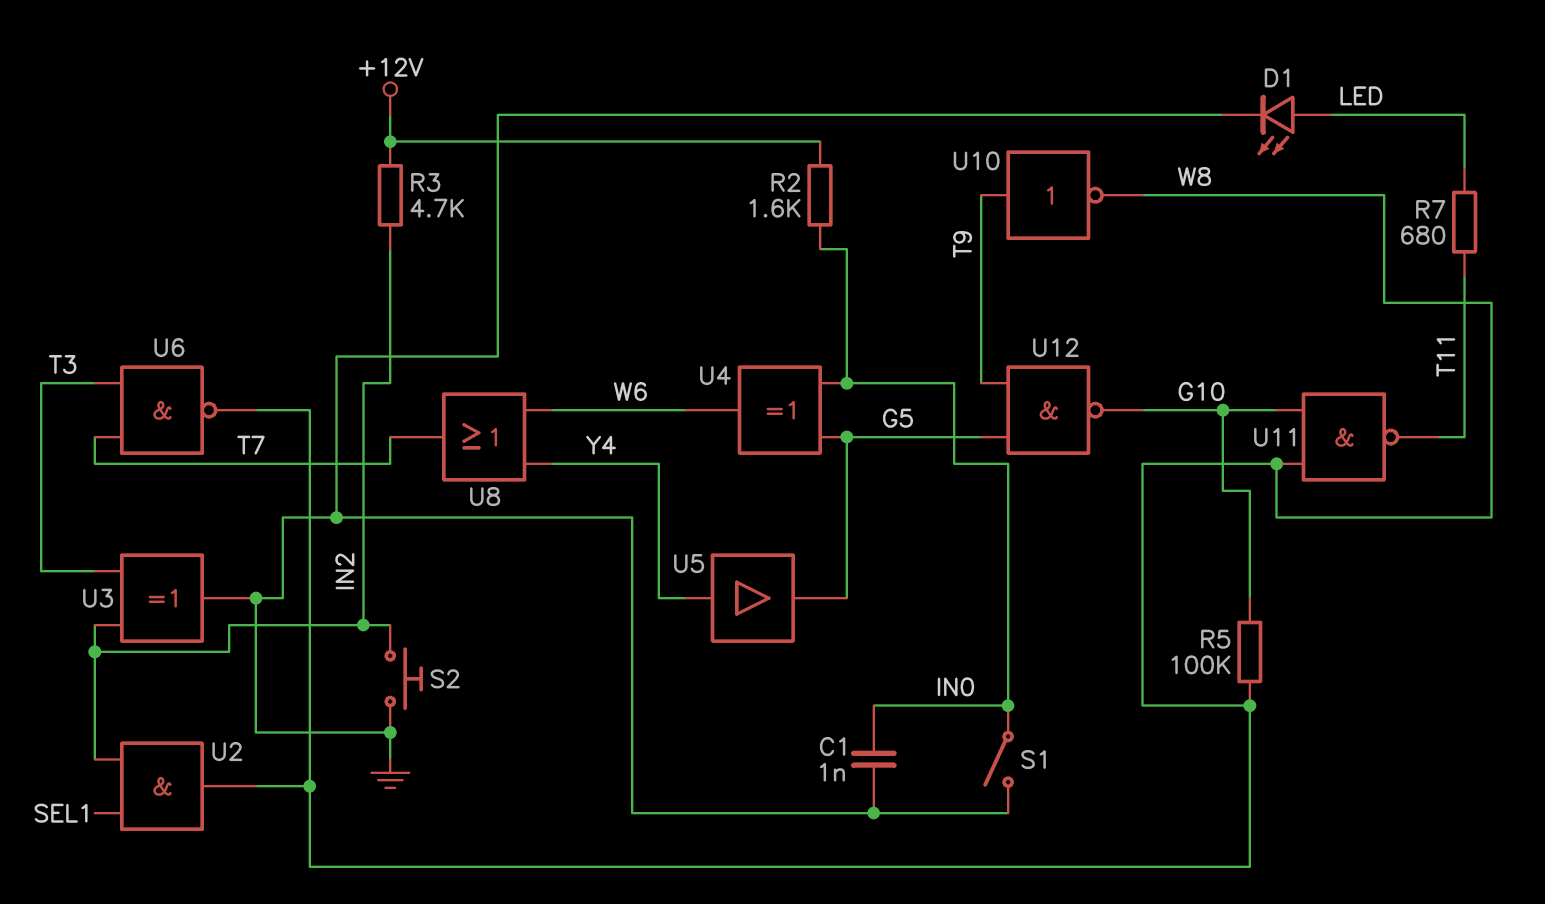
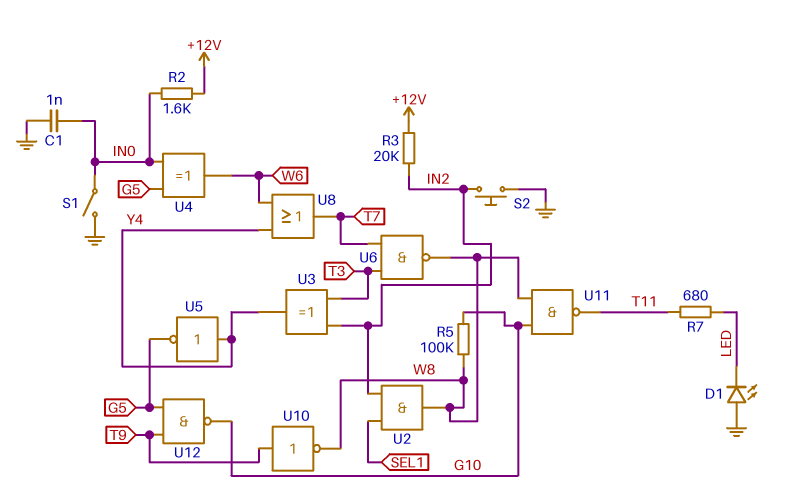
D1: LED (A LED, K GND) -> LED (A GND, K LED)
R3: 4.7k (+12V, IN2) -> 20k (+12V, IN2)
U3: XOR (in IN2, in T3, out GND) -> XOR (in IN2, in T3, out Y4)
U5: buffer (in Y4, out G5) -> NOT (in Y4, out G5)

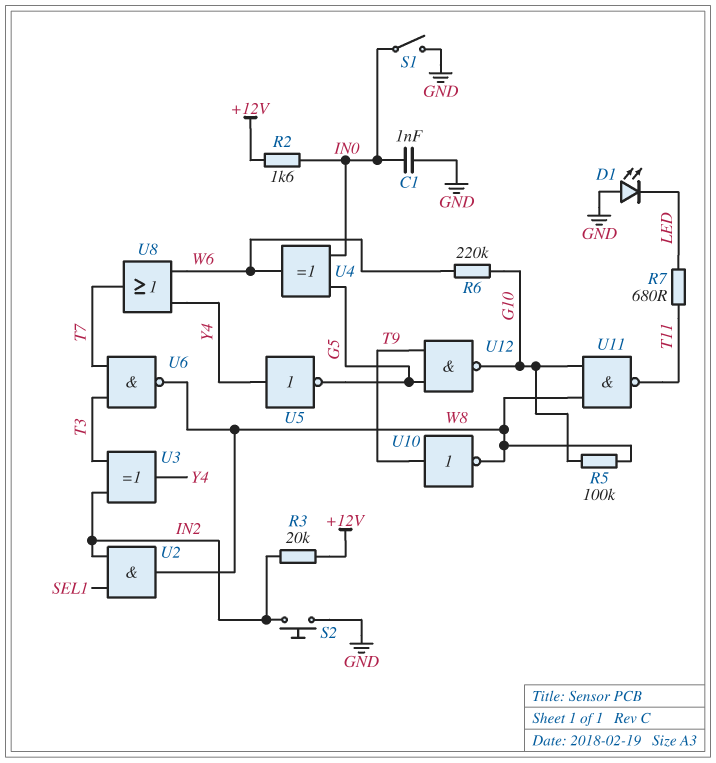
R6: none -> 220k (G10, W6)

